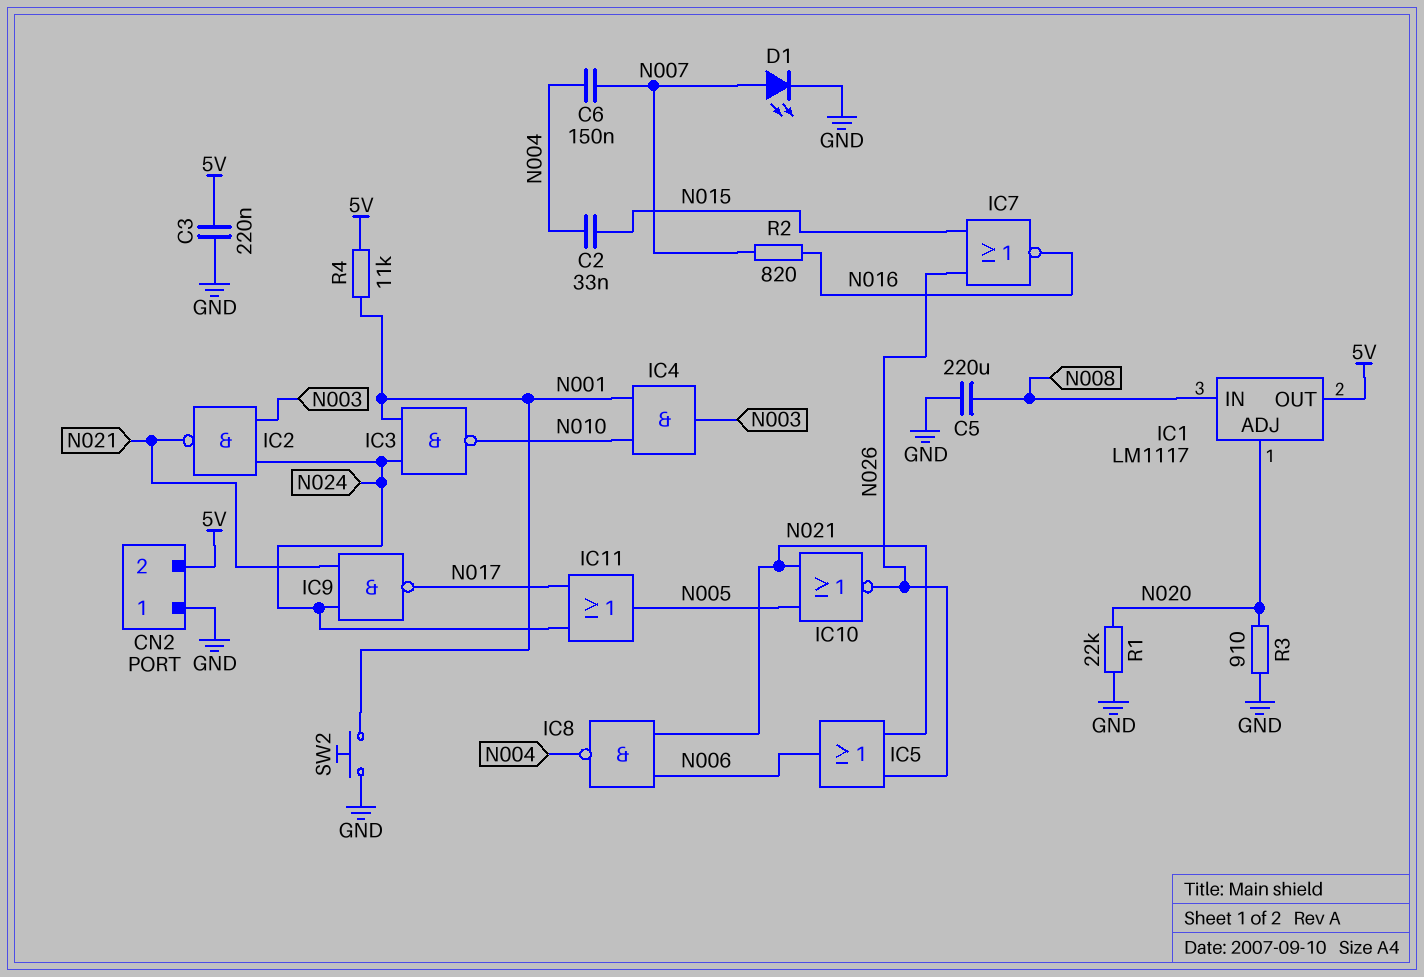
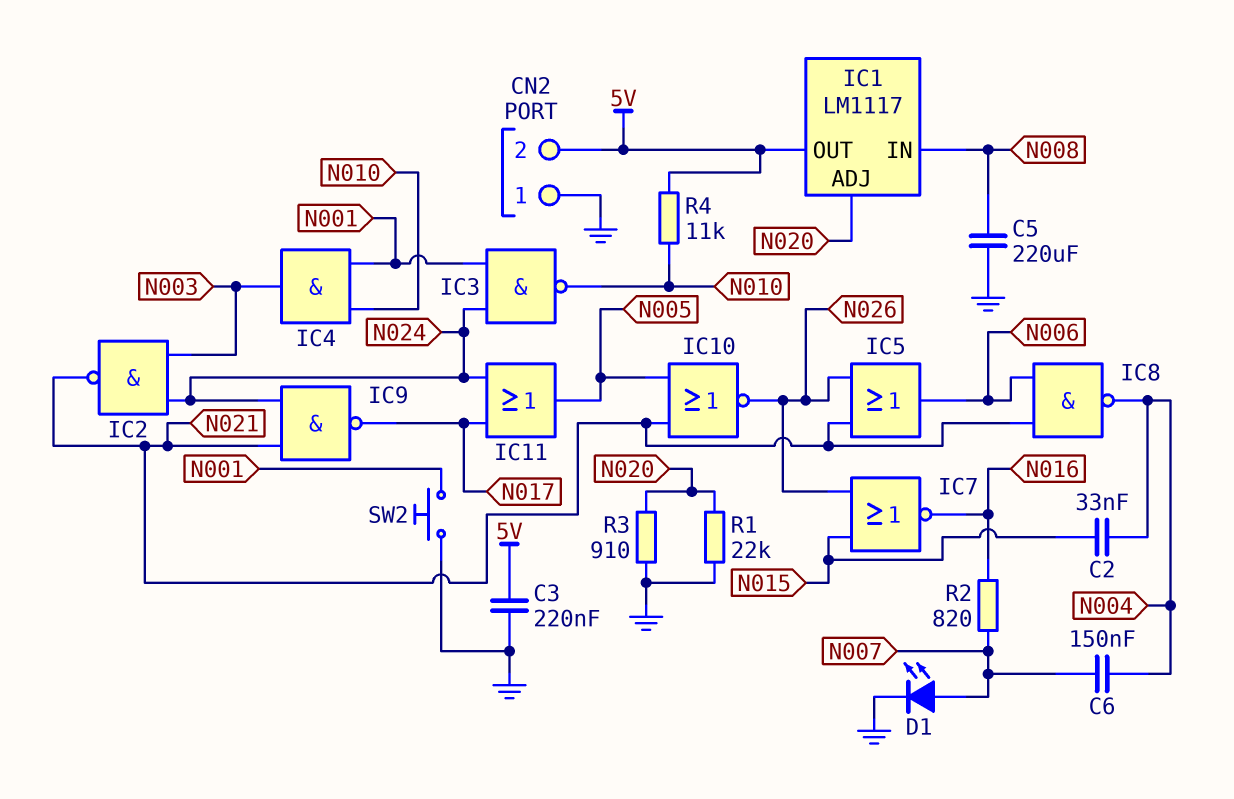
R4: 11k (5V, N001) -> 11k (5V, N010)

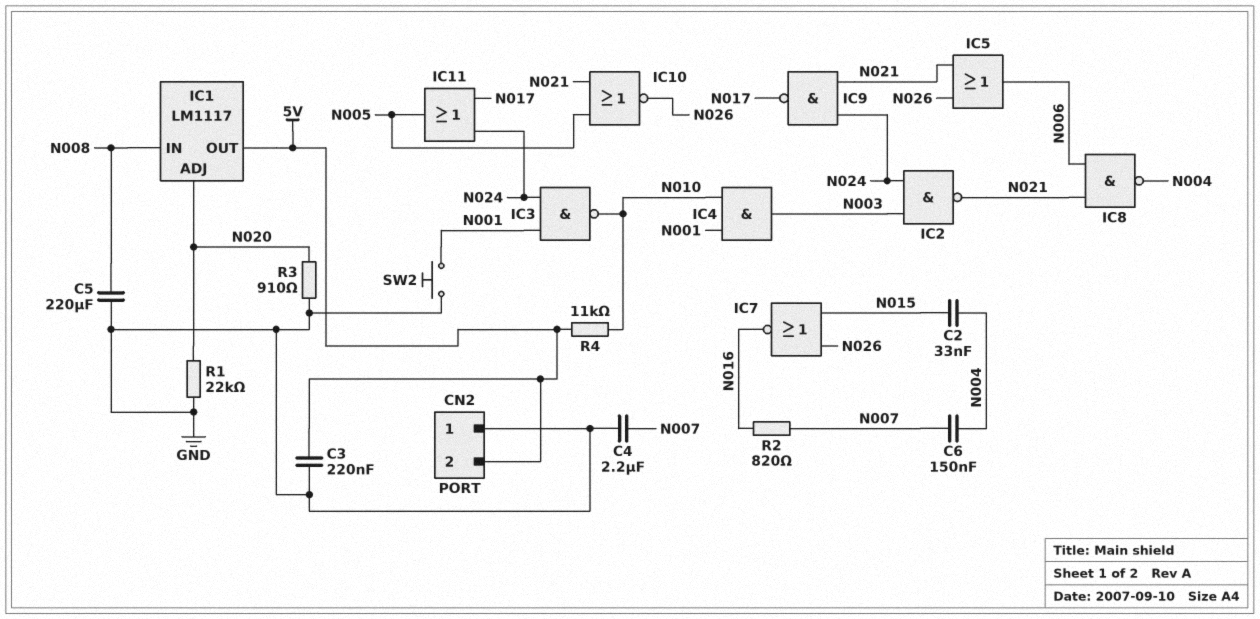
C4: none -> 2.2uF (GND, N007)
D1: LED (A N007, K GND) -> none

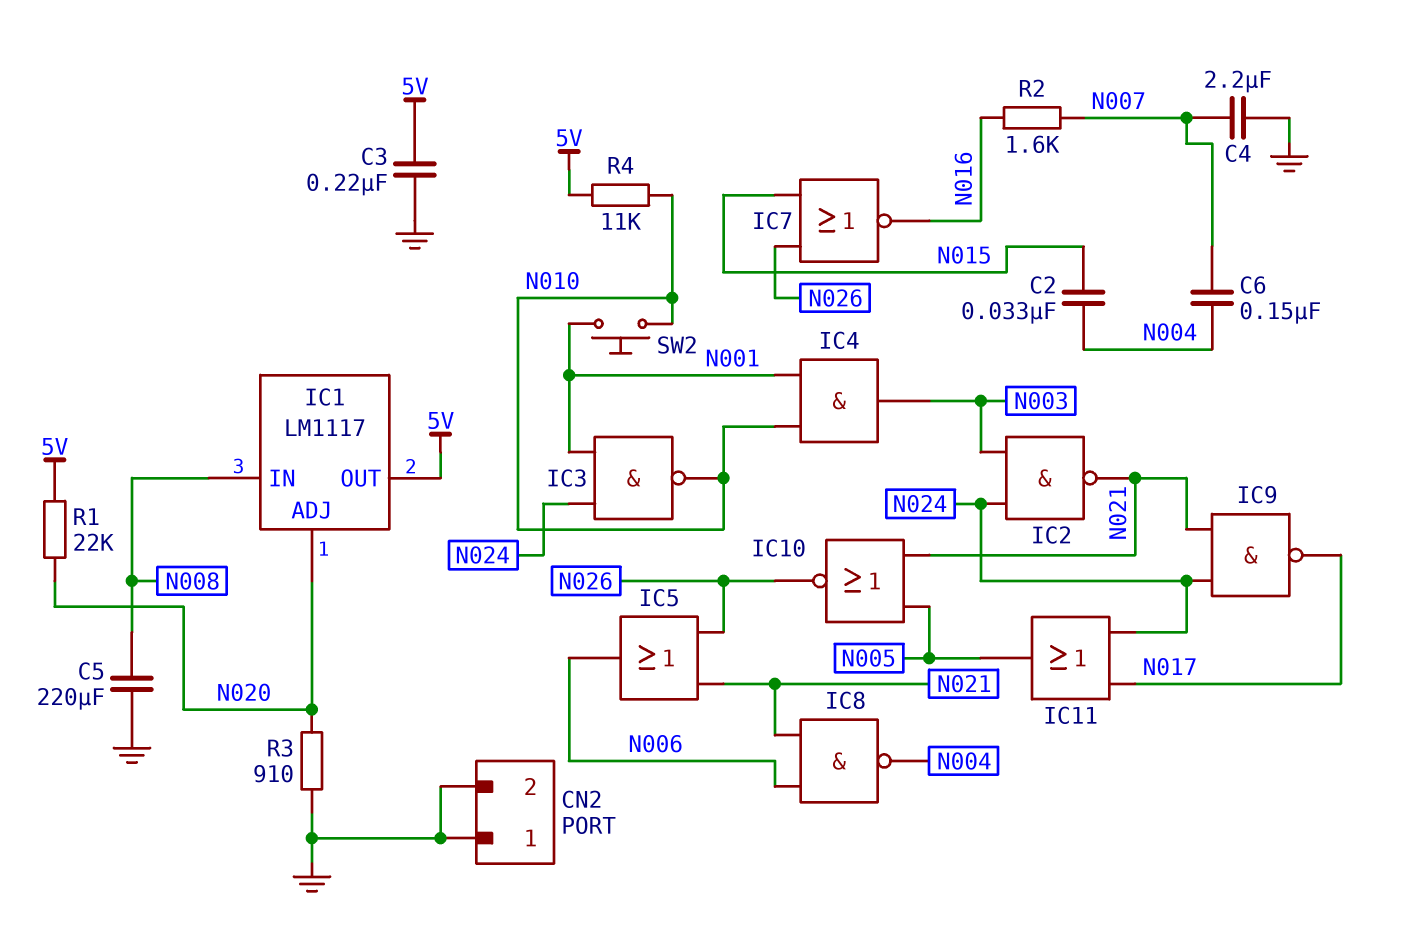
CN2 pin 2: 5V -> GND
R1: 22k (GND, N020) -> 22k (5V, N020)
R2: 820 (N007, N016) -> 1.6k (N007, N016)
SW2: button (GND, N001) -> button (N001, N010)

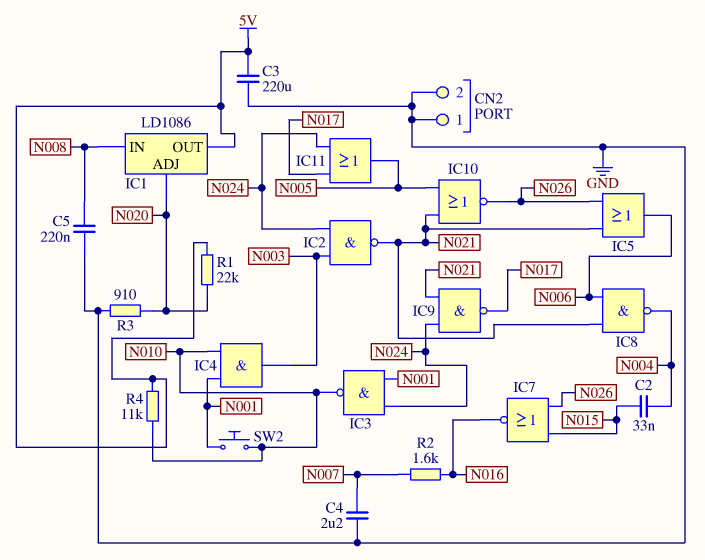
C3: 220nF (5V, GND) -> 220uF (5V, GND)
C5: 220uF (GND, N008) -> 220nF (GND, N008)
C6: 150nF (N004, N007) -> none
IC1: LM1117 -> LD1086

